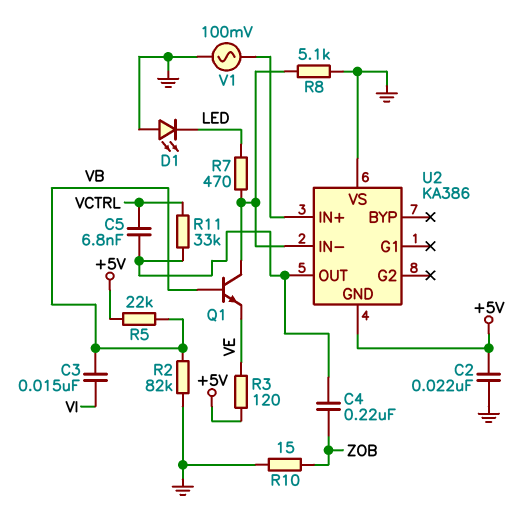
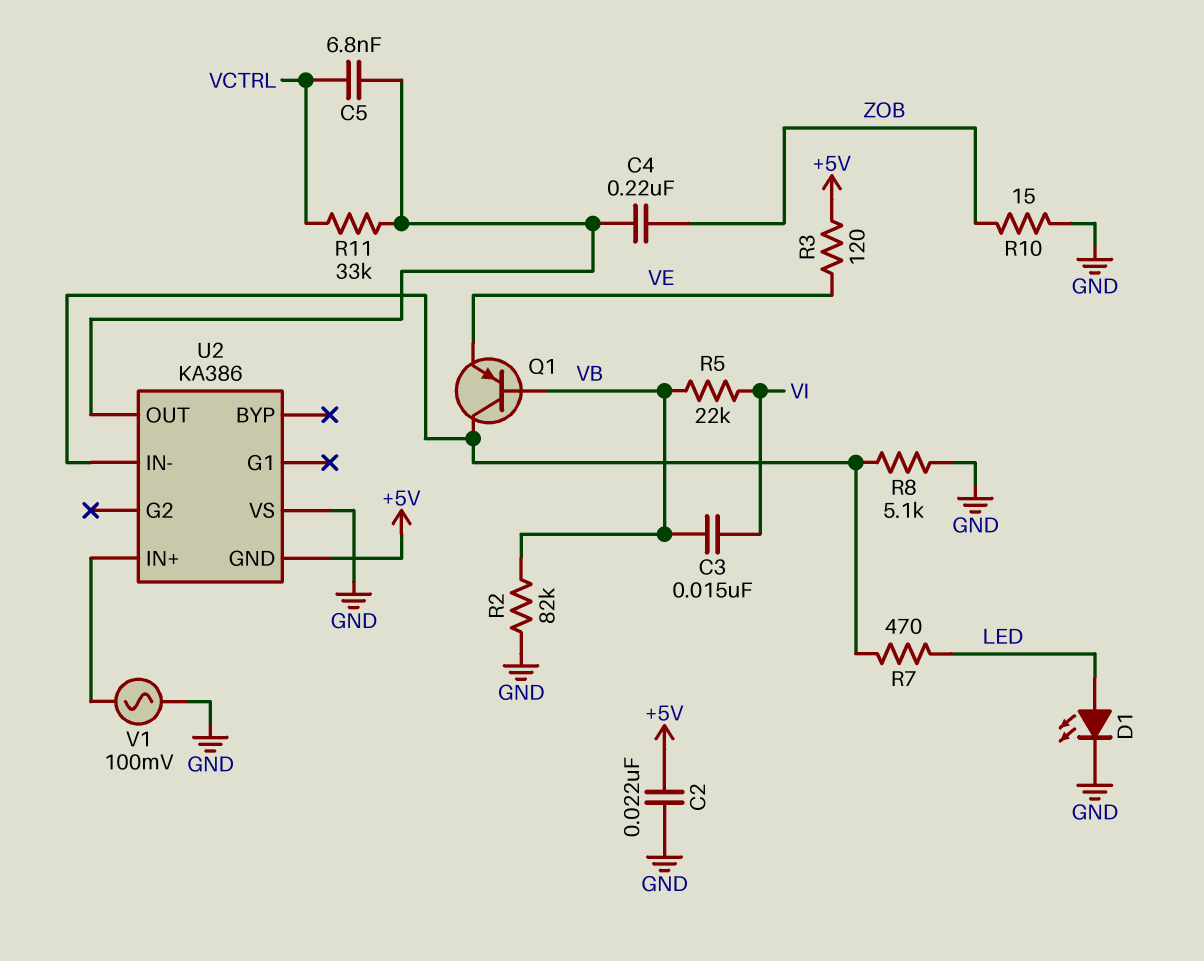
D1: LED (A GND, K LED) -> LED (A LED, K GND)
Q1: NPN (B VB, C U2/IN-, E VE) -> PNP (B VB, C U2/IN-, E VE)
R5: 22k (+5V, VB) -> 22k (VB, VI)

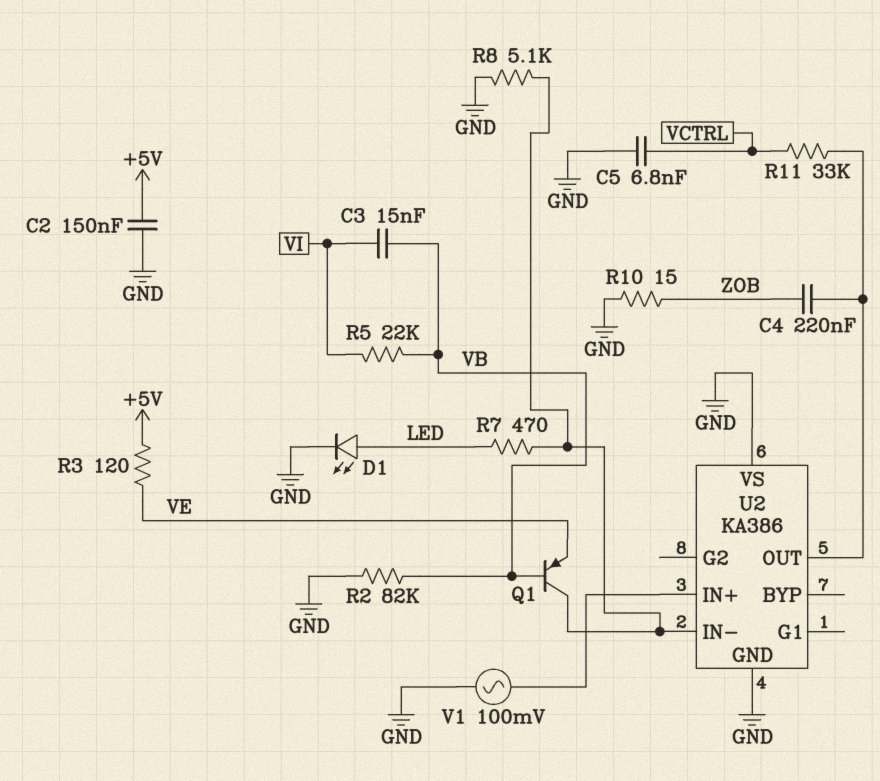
C2: 22nF (+5V, GND) -> 150nF (+5V, GND)
C5: 6.8nF (U2/OUT, VCTRL) -> 6.8nF (GND, VCTRL)
U2 pin GND: +5V -> GND

